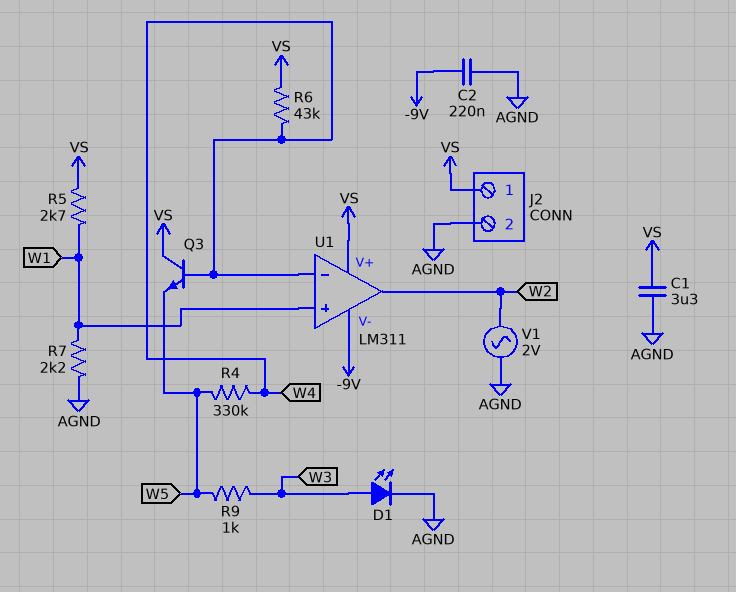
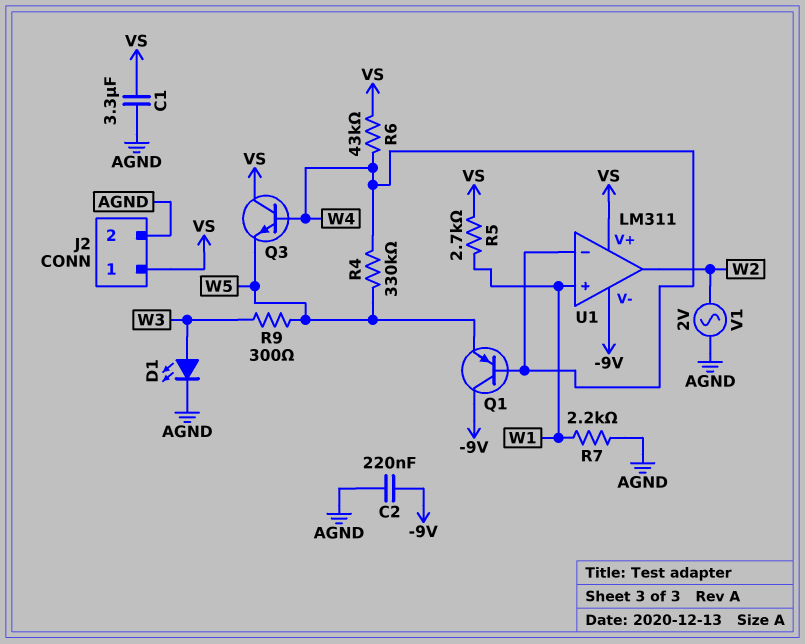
Q1: none -> PNP (B W4, C -9V, E W5)
R9: 1k (W3, W5) -> 300 (W3, W5)

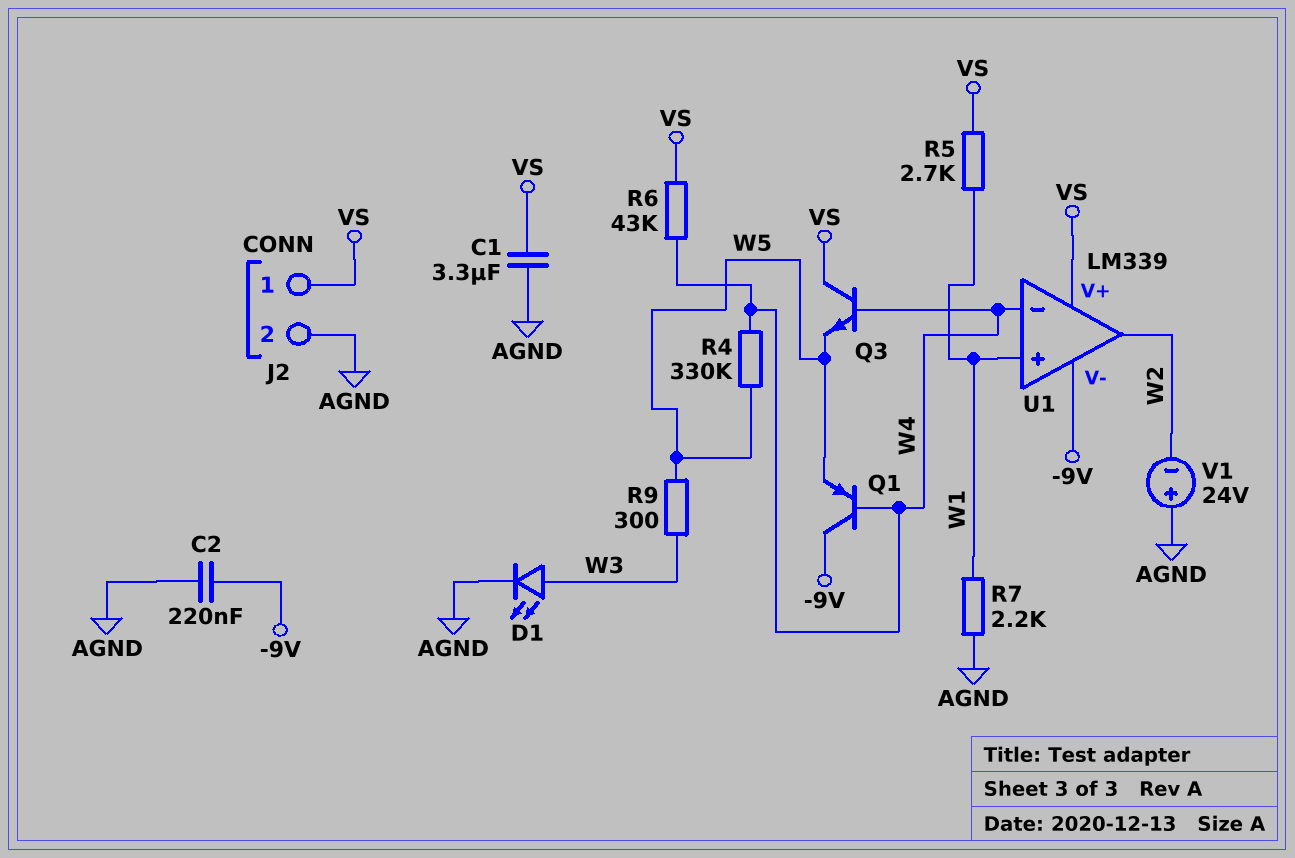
U1: LM311 -> LM339
V1: AC 2V (AGND, W2) -> 24V (plus AGND, minus W2)

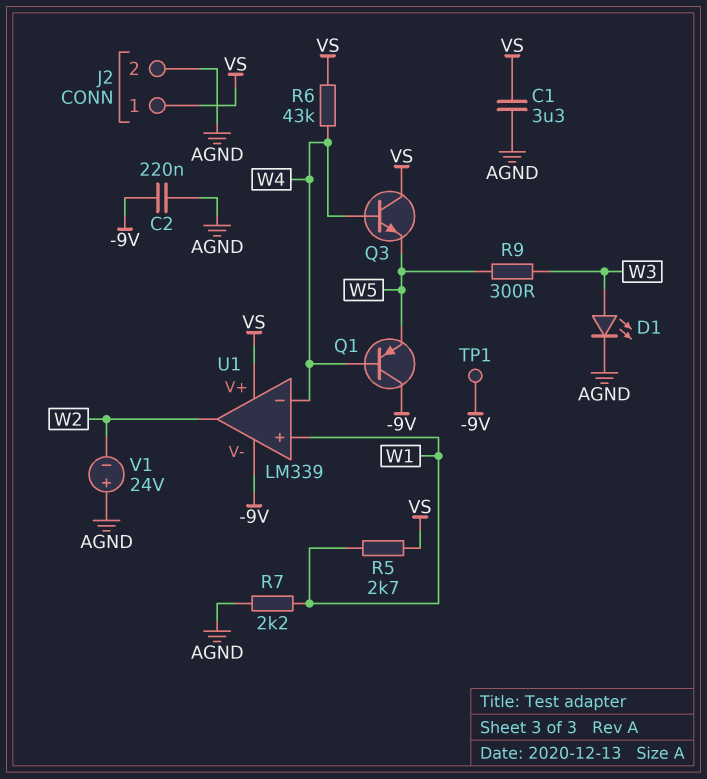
R4: 330k (W4, W5) -> none
TP1: none -> test point (-9V)

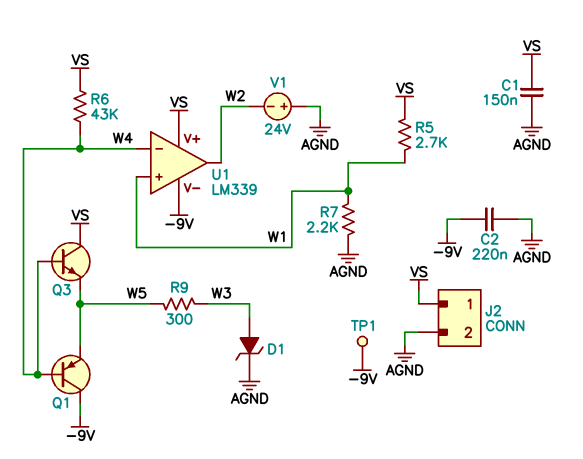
C1: 3.3uF (AGND, VS) -> 150nF (AGND, VS)
D1: LED (A W3, K AGND) -> zener (A W3, K AGND)

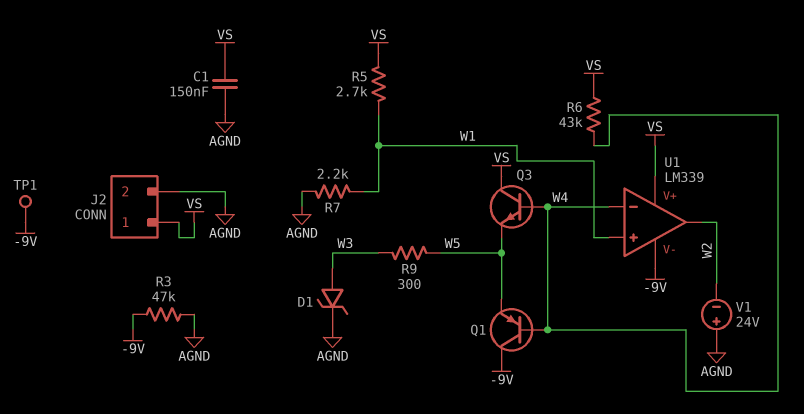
C2: 220nF (-9V, AGND) -> none
R3: none -> 47k (-9V, AGND)

